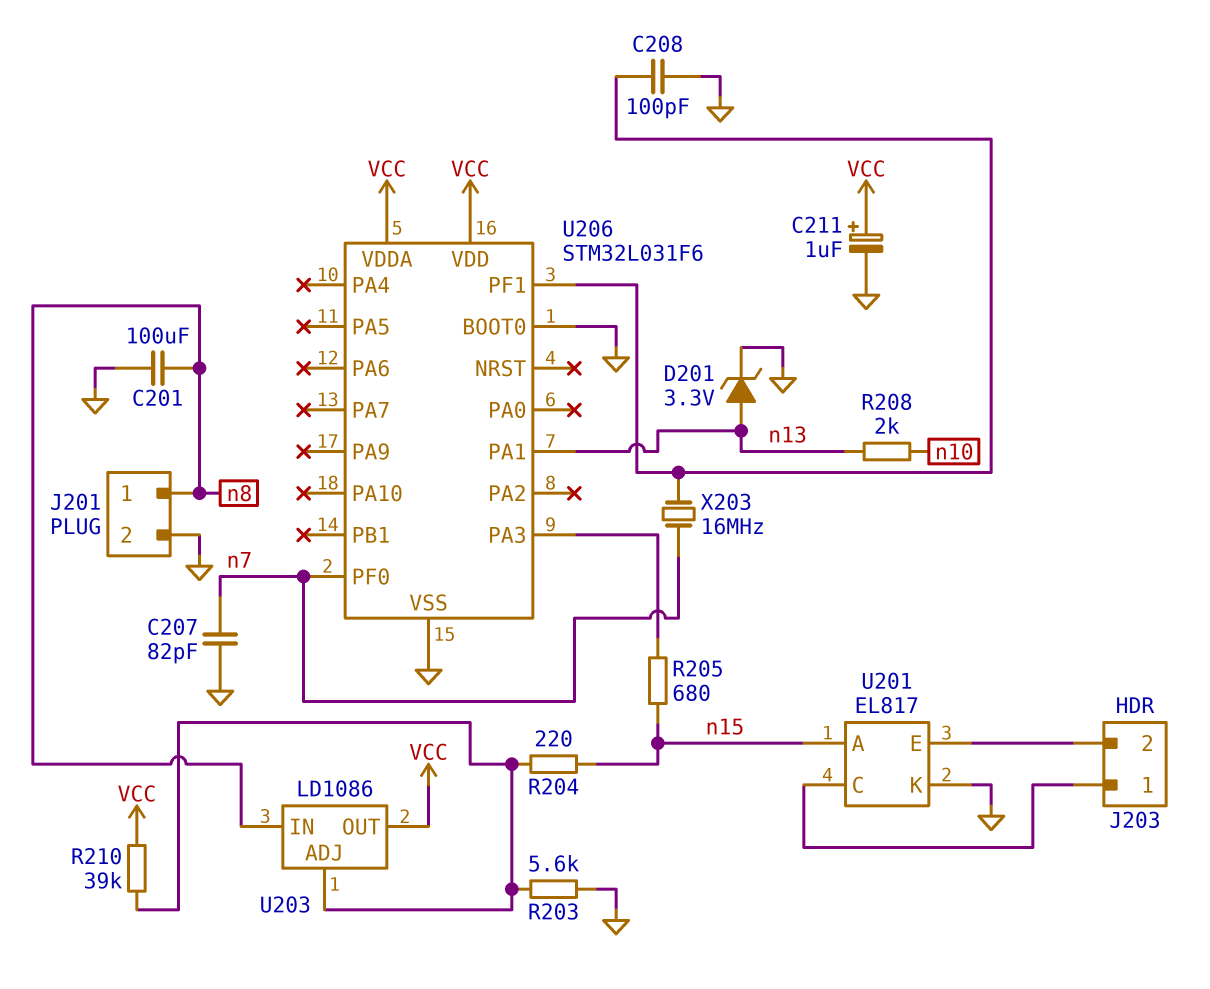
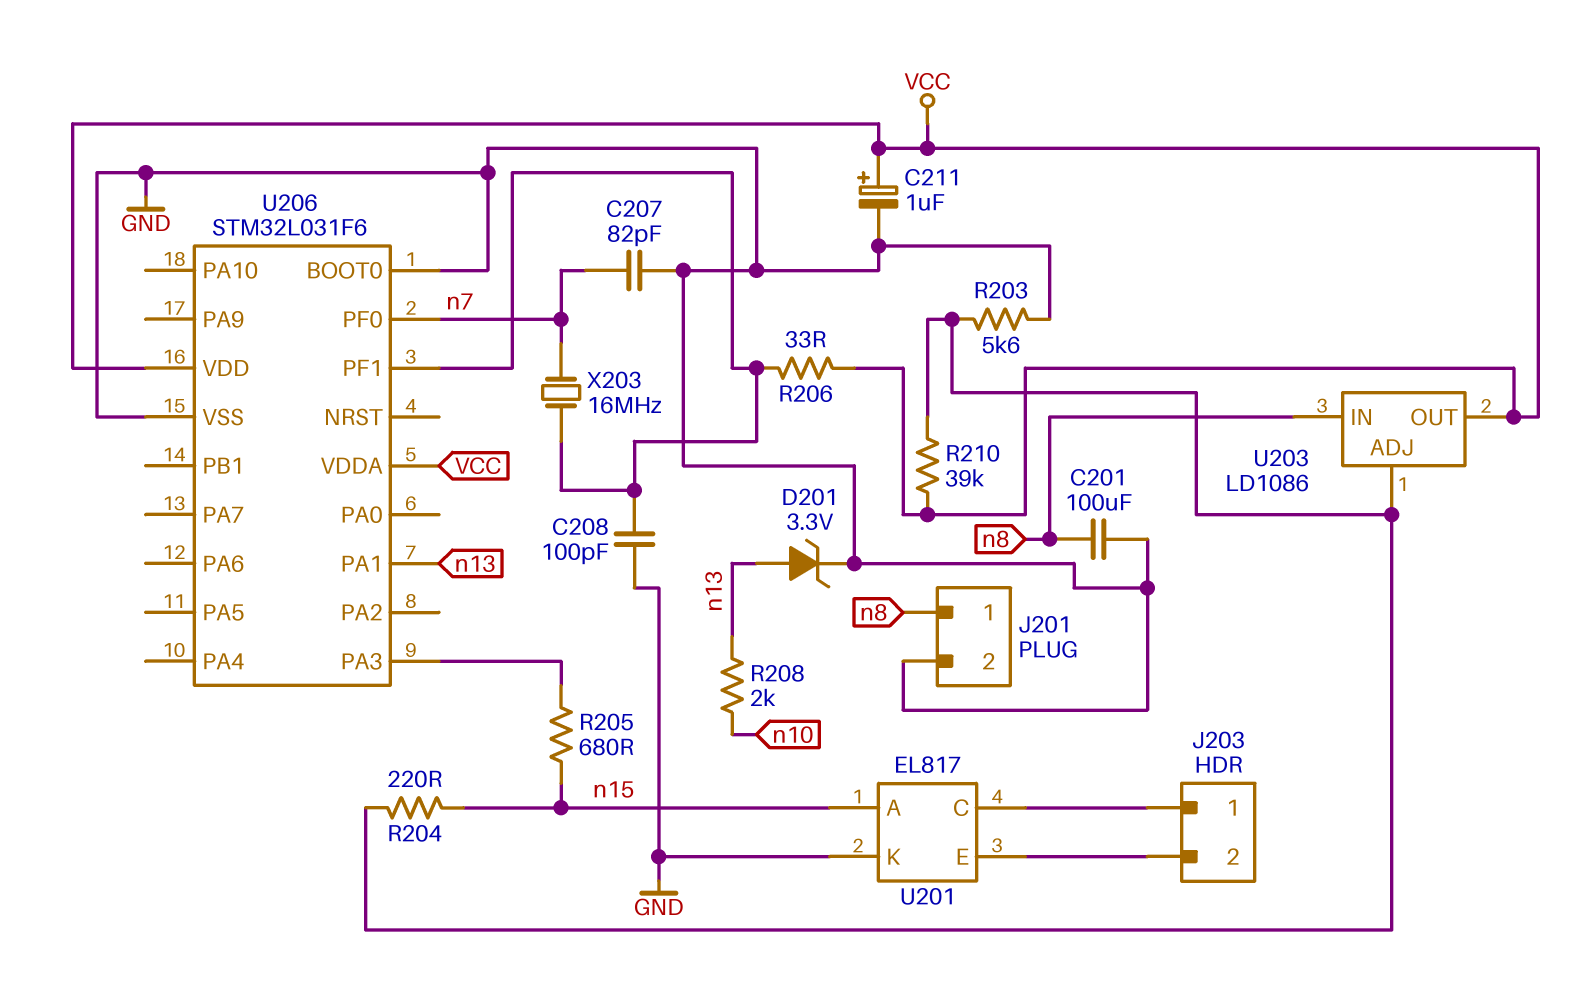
R206: none -> 33 (U206/PF1, VCC)

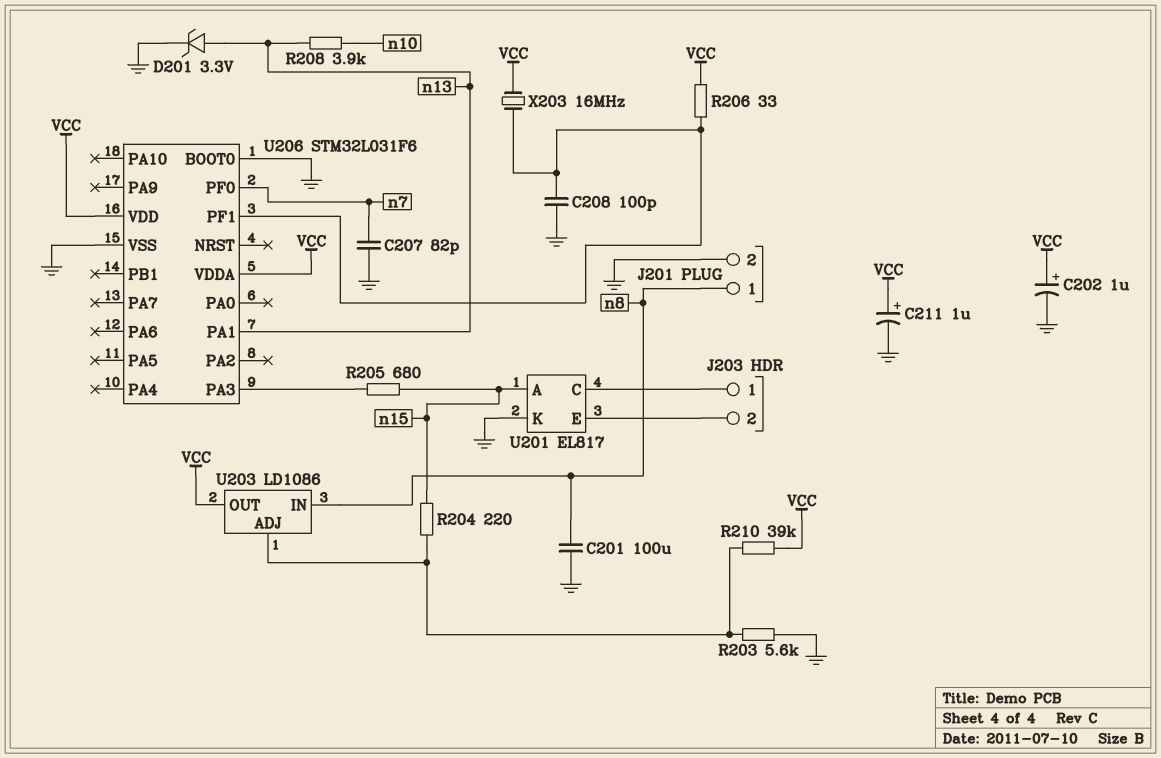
C202: none -> 1uF (plus VCC, minus GND)
R208: 2k (n10, n13) -> 3.9k (n10, n13)
X203: 16MHz (U206/PF1, n7) -> 16MHz (U206/PF1, VCC)

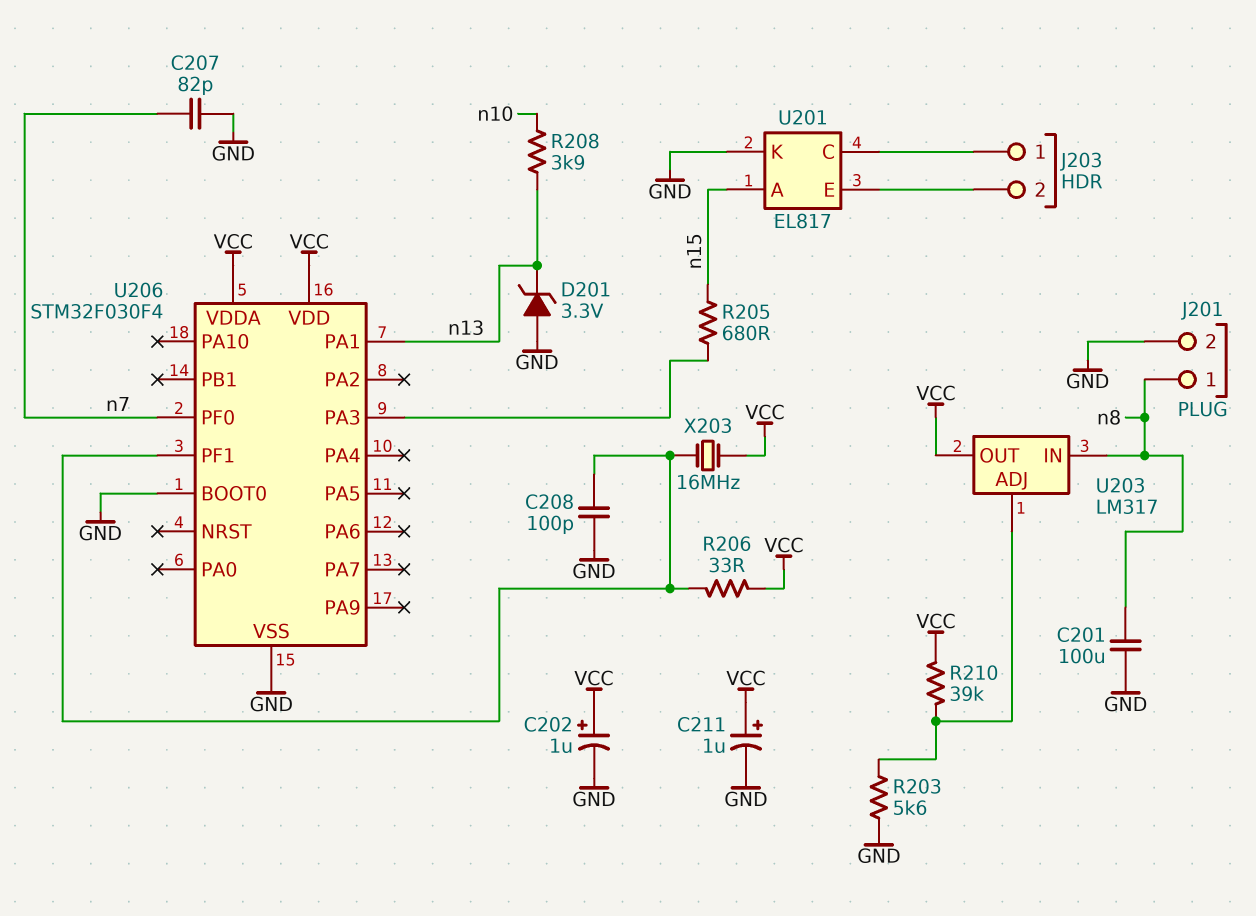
D201: zener 3.3V (A n13, K GND) -> zener 3.3V (A GND, K n13)
R204: 220 (U203/ADJ, n15) -> none
U203: LD1086 -> LM317
U206: STM32L031F6 -> STM32F030F4

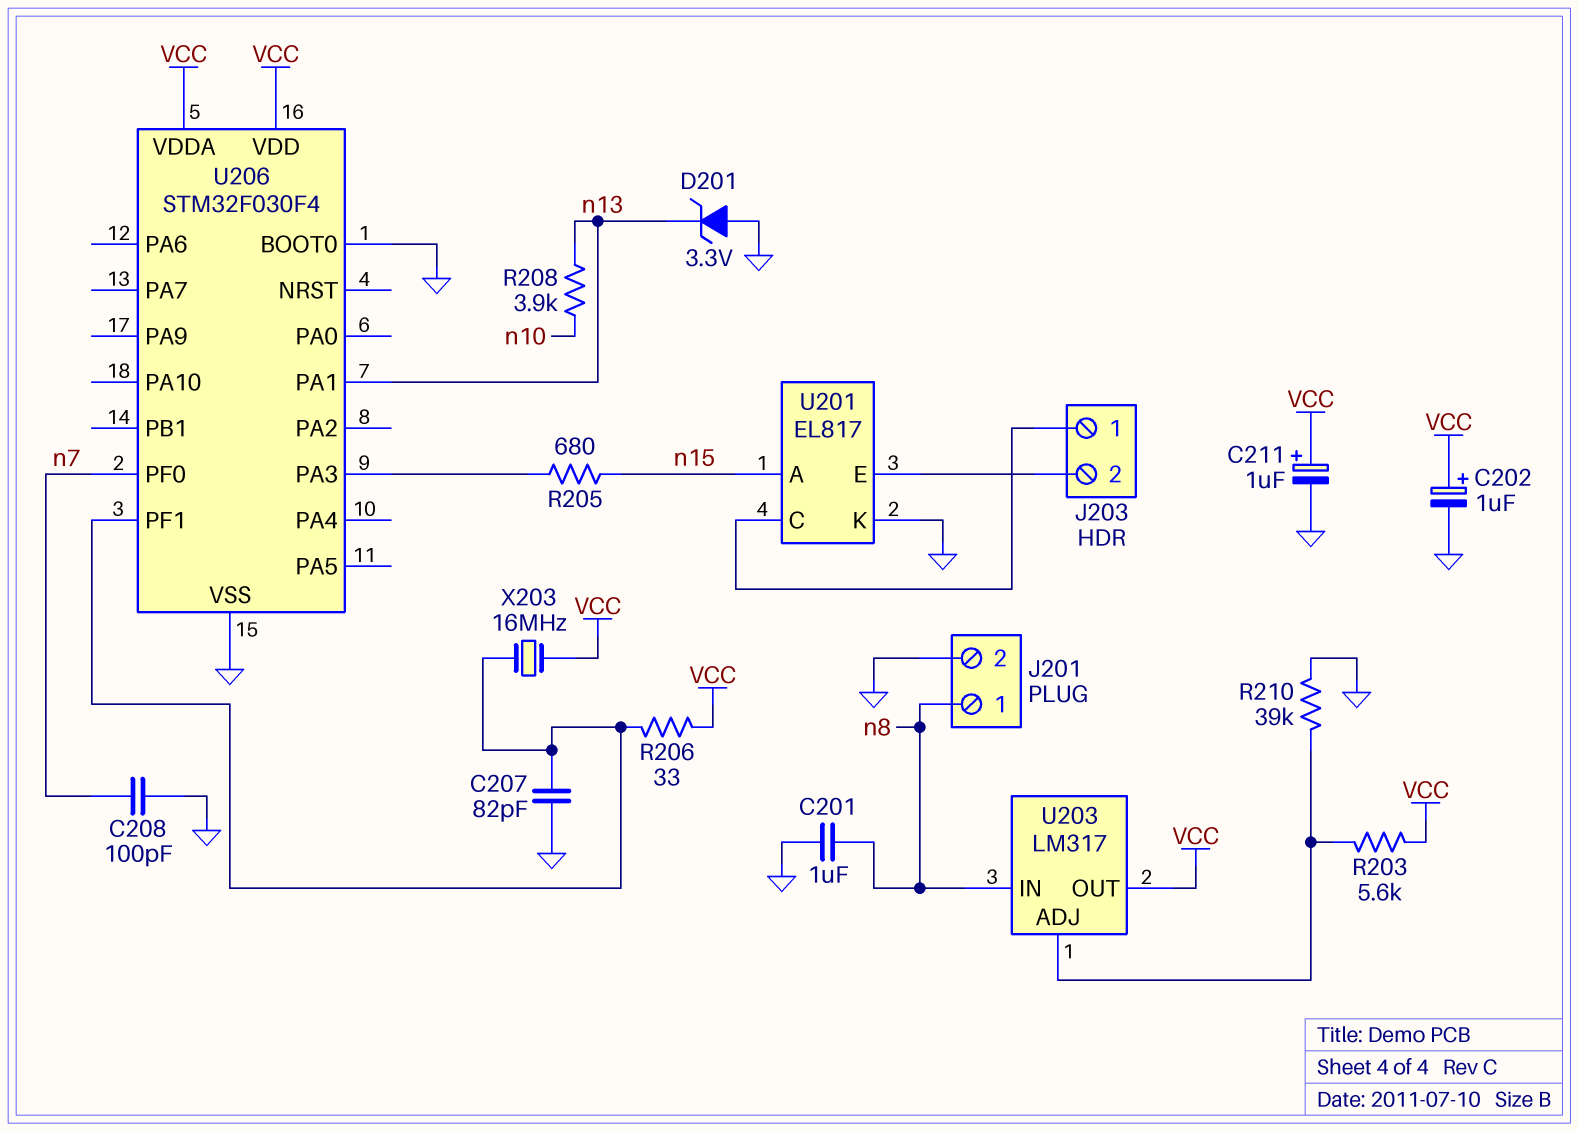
C201: 100uF (GND, n8) -> 1uF (GND, n8)
C207: 82pF (GND, n7) -> 82pF (GND, U206/PF1)
C208: 100pF (GND, U206/PF1) -> 100pF (GND, n7)
R203: 5.6k (GND, U203/ADJ) -> 5.6k (U203/ADJ, VCC)
R210: 39k (U203/ADJ, VCC) -> 39k (GND, U203/ADJ)

